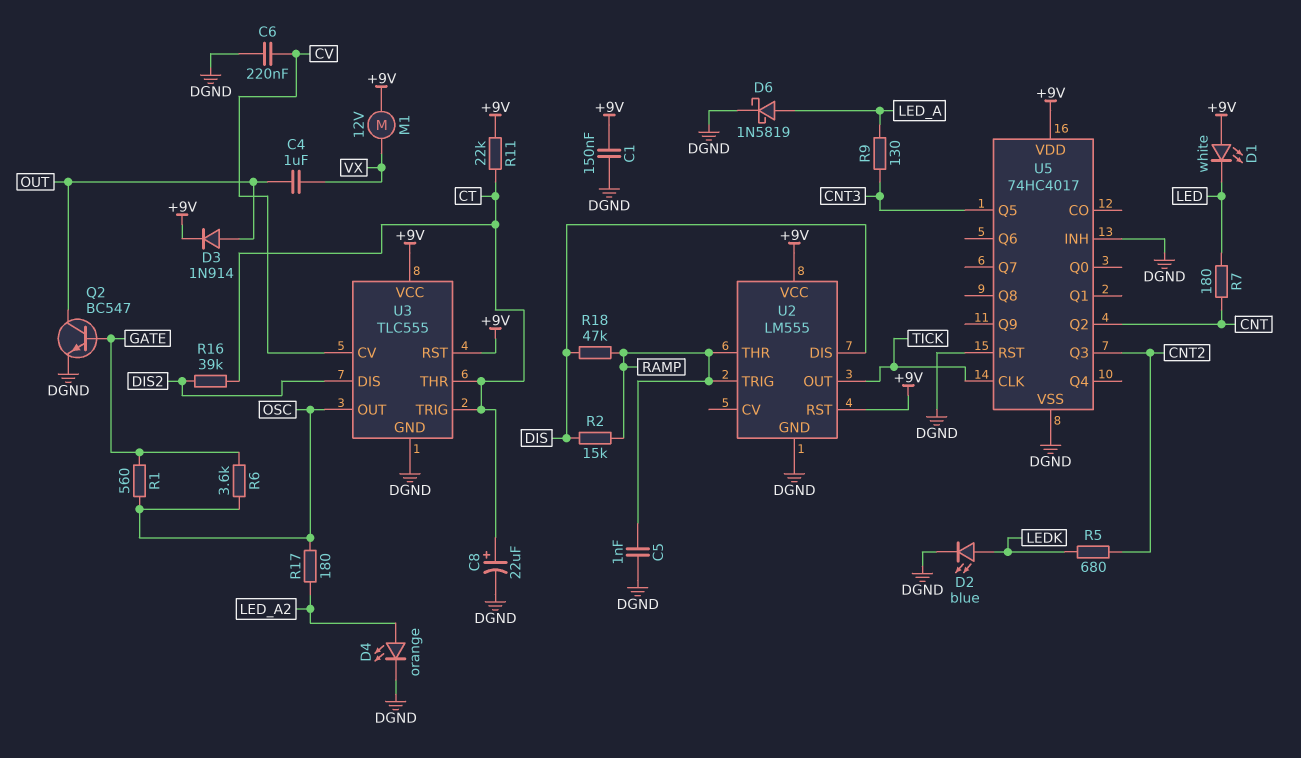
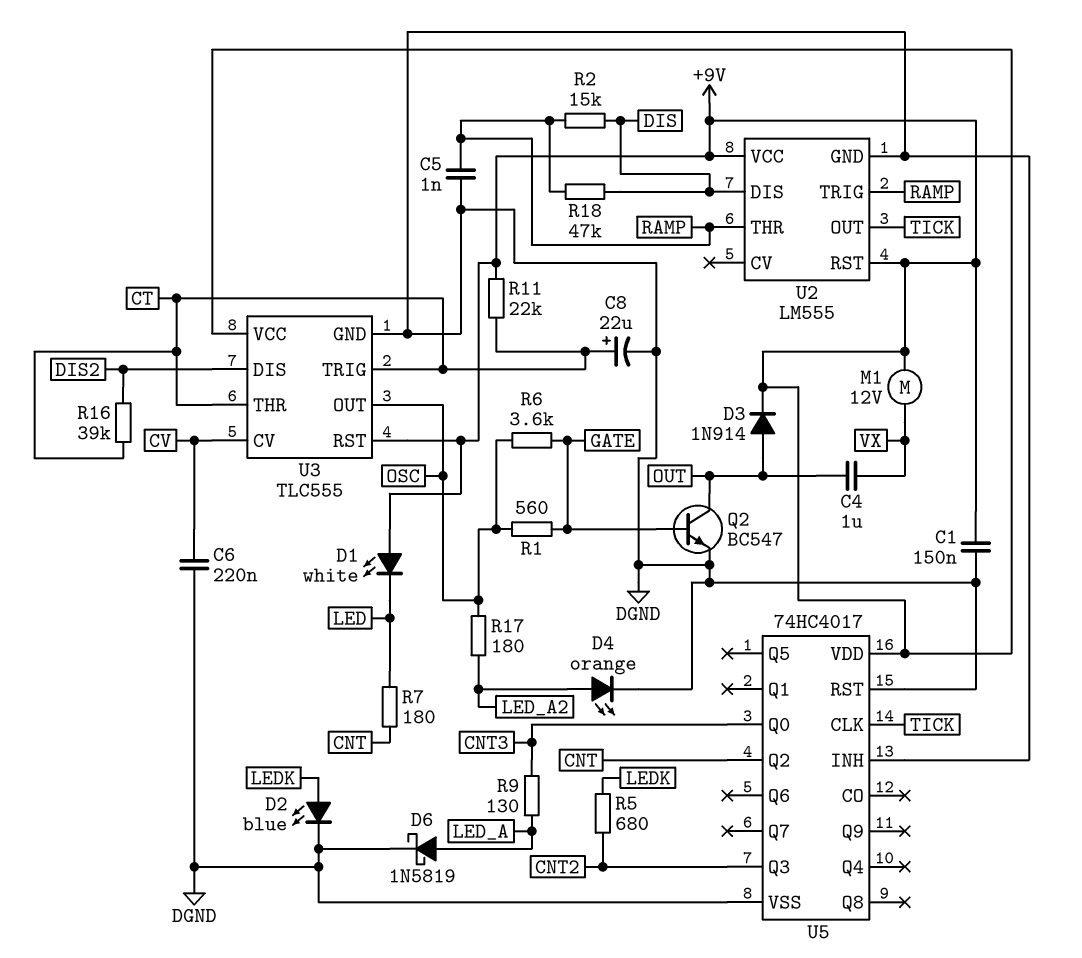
U5 pin Q0: none -> CNT3
U5 pin Q5: CNT3 -> none

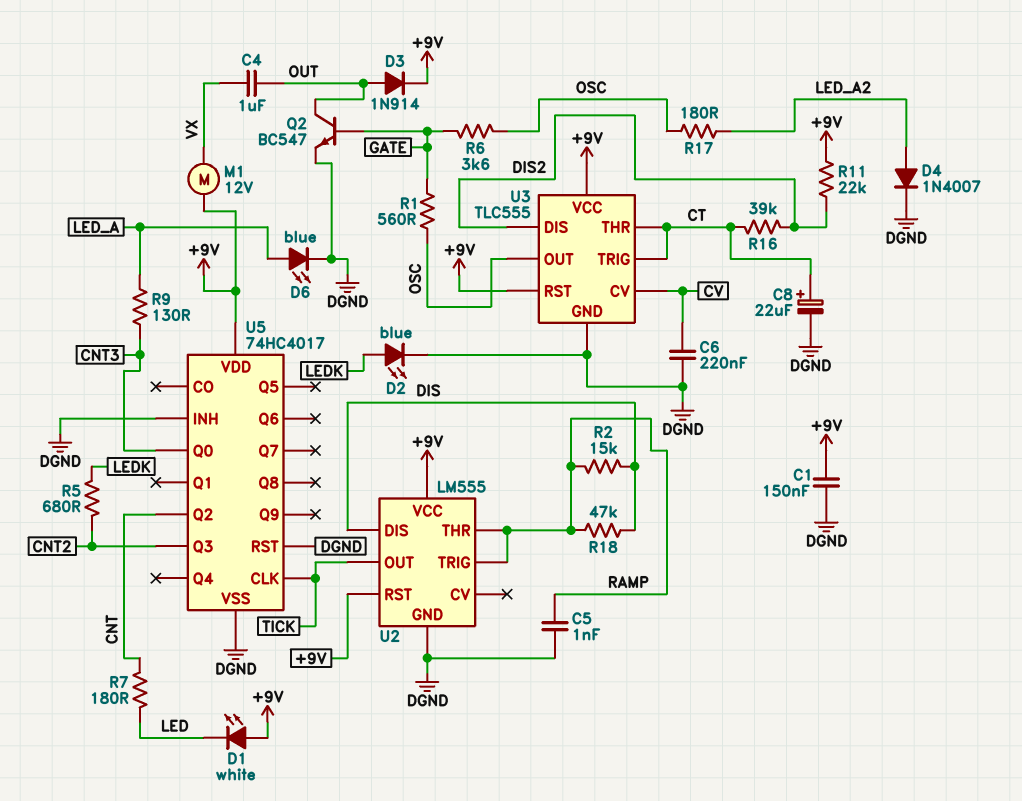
D4: LED orange (A LED_A2, K DGND) -> diode 1N4007 (A LED_A2, K DGND)
D6: schottky 1N5819 (A LED_A, K DGND) -> LED blue (A LED_A, K DGND)
R11: 22k (+9V, CT) -> 22k (+9V, DIS2)

